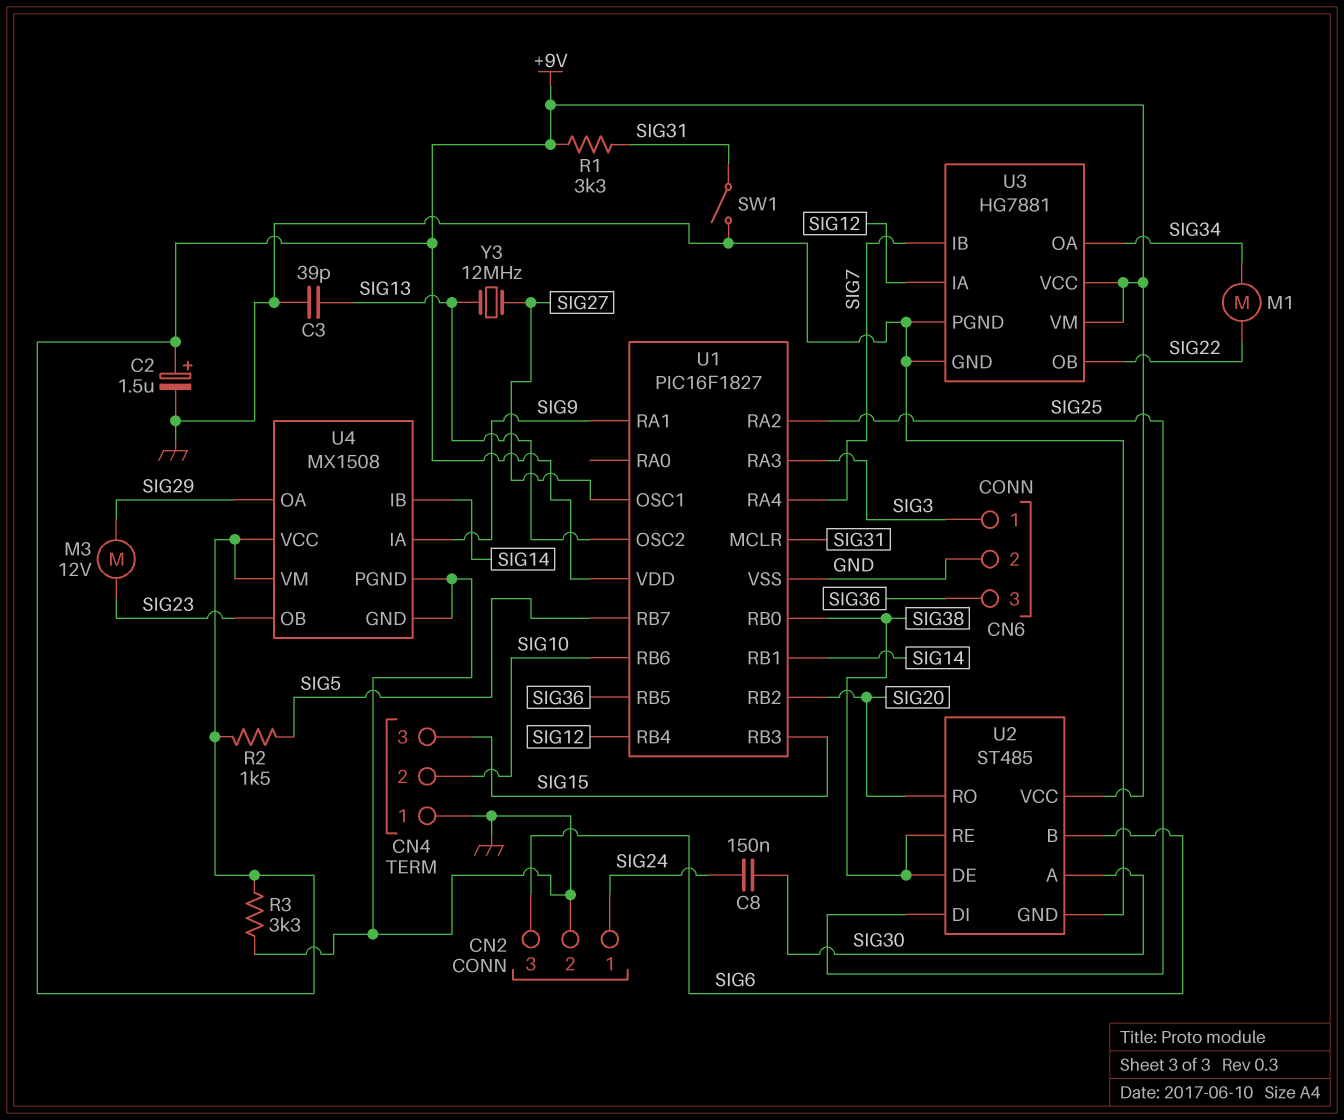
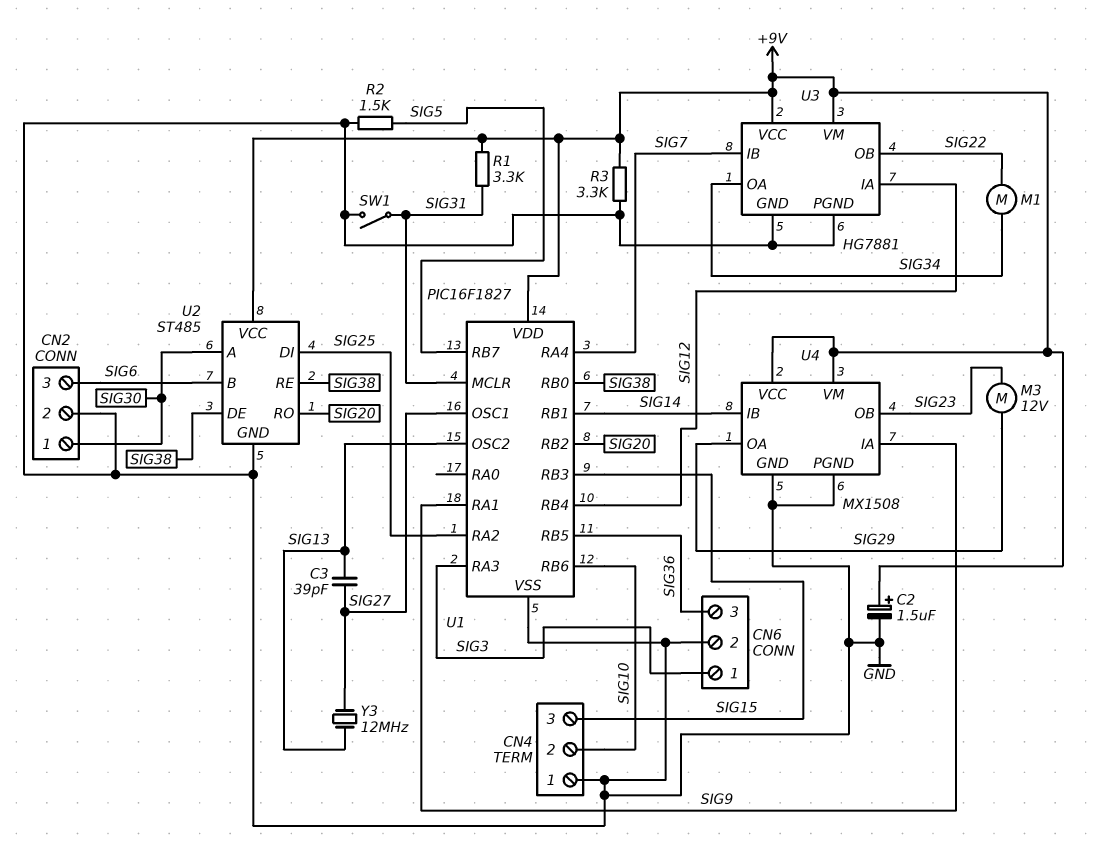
C3: 39pF (GND, SIG13) -> 39pF (SIG13, SIG27)
C8: 150nF (SIG24, SIG30) -> none
CN2 pin 1: SIG24 -> SIG30
R2: 1.5k (+9V, SIG5) -> 1.5k (GND, SIG5)

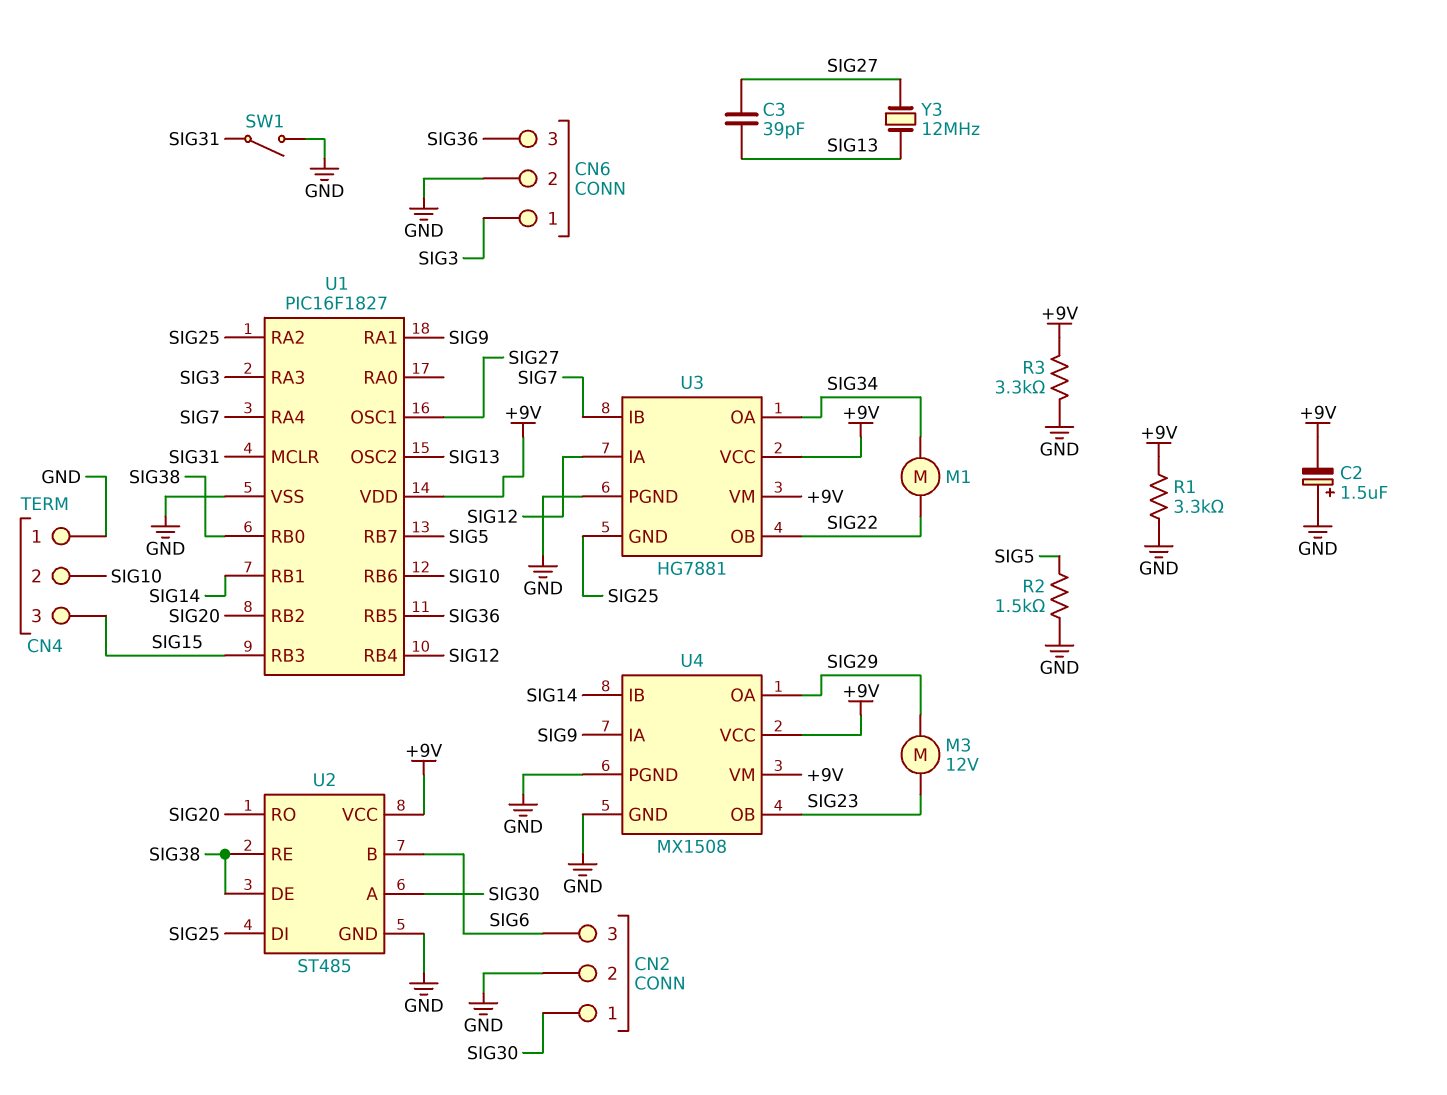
C2: 1.5uF (plus +9V, minus GND) -> 1.5uF (plus GND, minus +9V)
R1: 3.3k (+9V, SIG31) -> 3.3k (+9V, GND)
U3 pin GND: GND -> SIG25

